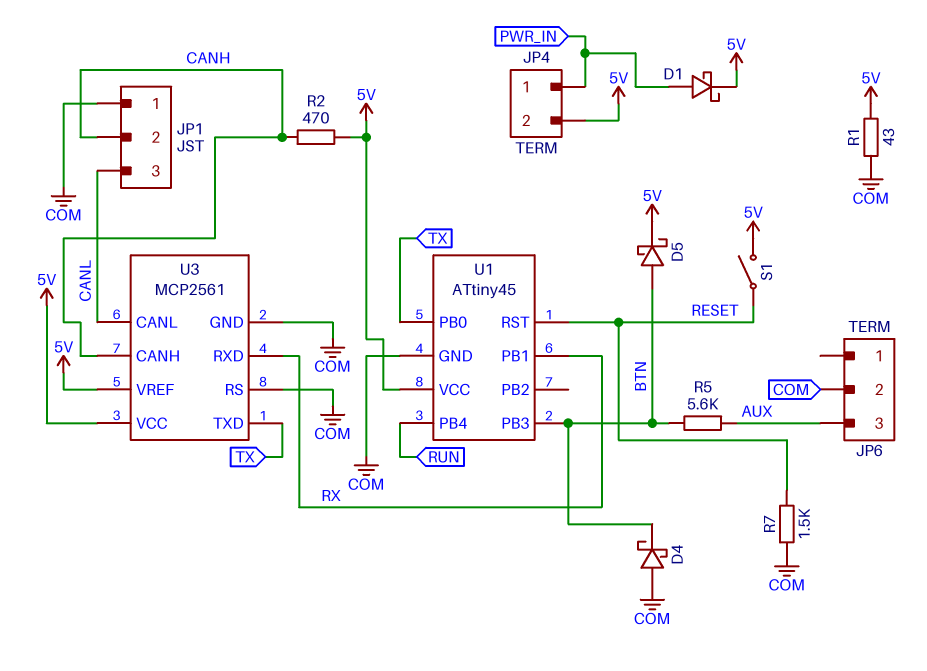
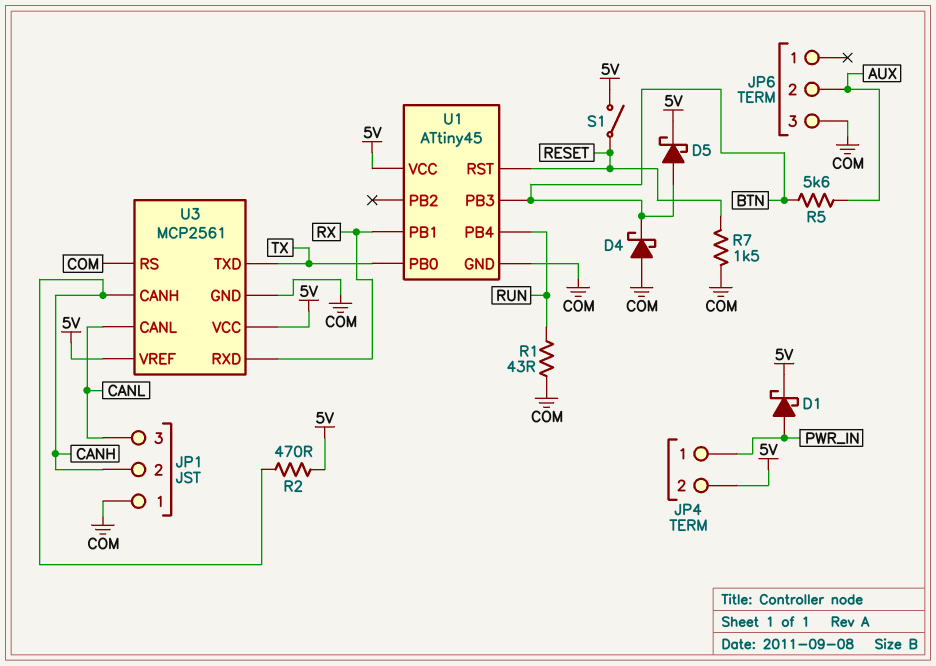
JP6 pin 2: COM -> AUX
JP6 pin 3: AUX -> COM
R1: 43 (5V, COM) -> 43 (COM, RUN)

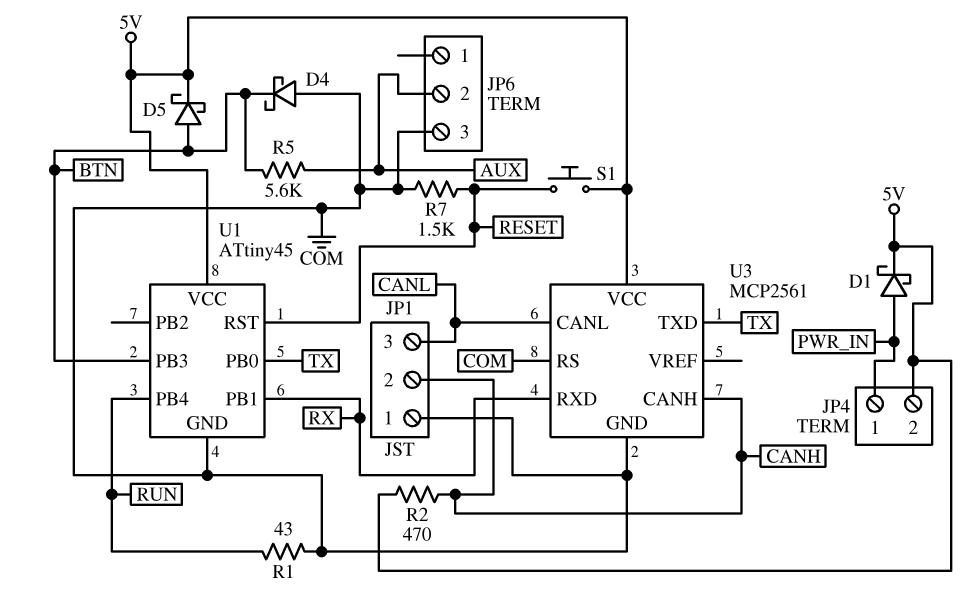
S1: switch (5V, RESET) -> button (5V, RESET)
U3 pin VREF: 5V -> none

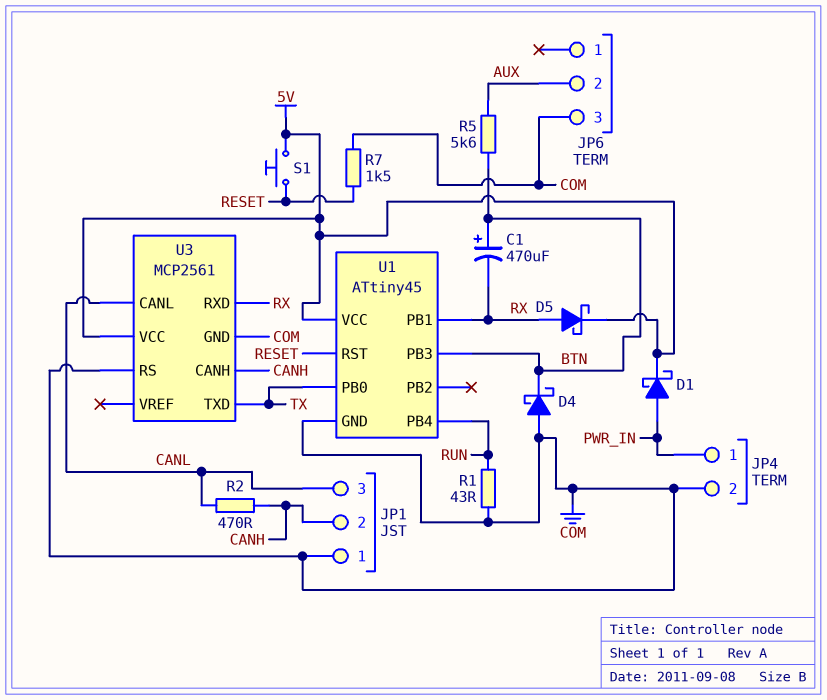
C1: none -> 470uF (plus BTN, minus RX)
D5: schottky (A BTN, K 5V) -> schottky (A RX, K 5V)
JP4 pin 2: 5V -> COM
R2: 470 (5V, CANH) -> 470 (CANH, CANL)

